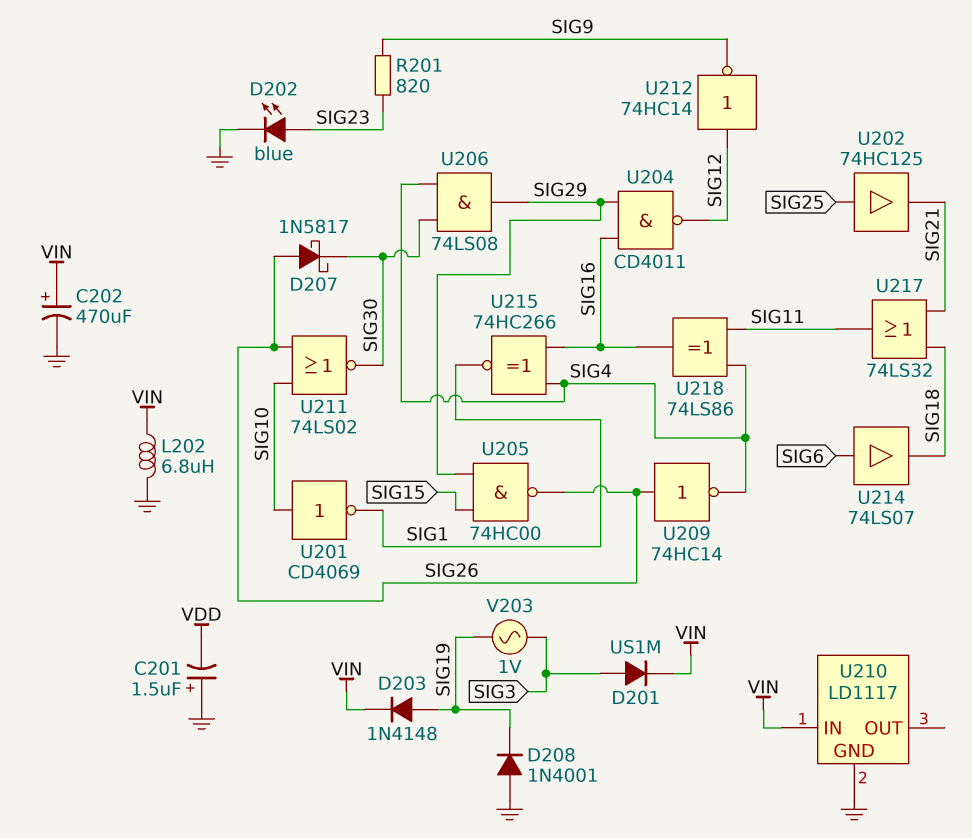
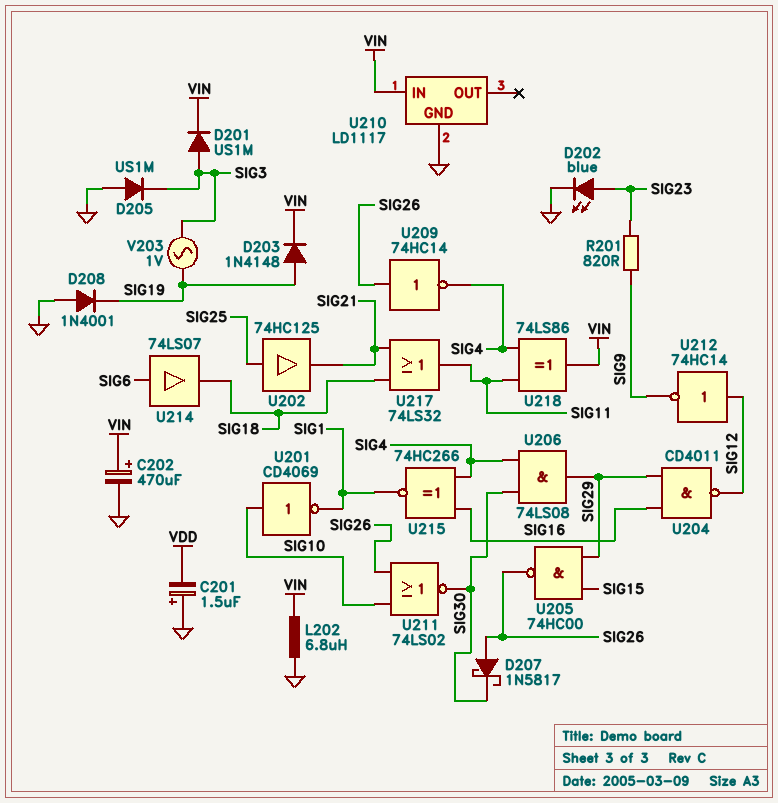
D205: none -> diode US1M (A GND, K SIG3)
U218: XOR 74LS86 (in SIG4, in SIG11, out SIG16) -> XOR 74LS86 (in SIG4, in SIG11, out VIN)

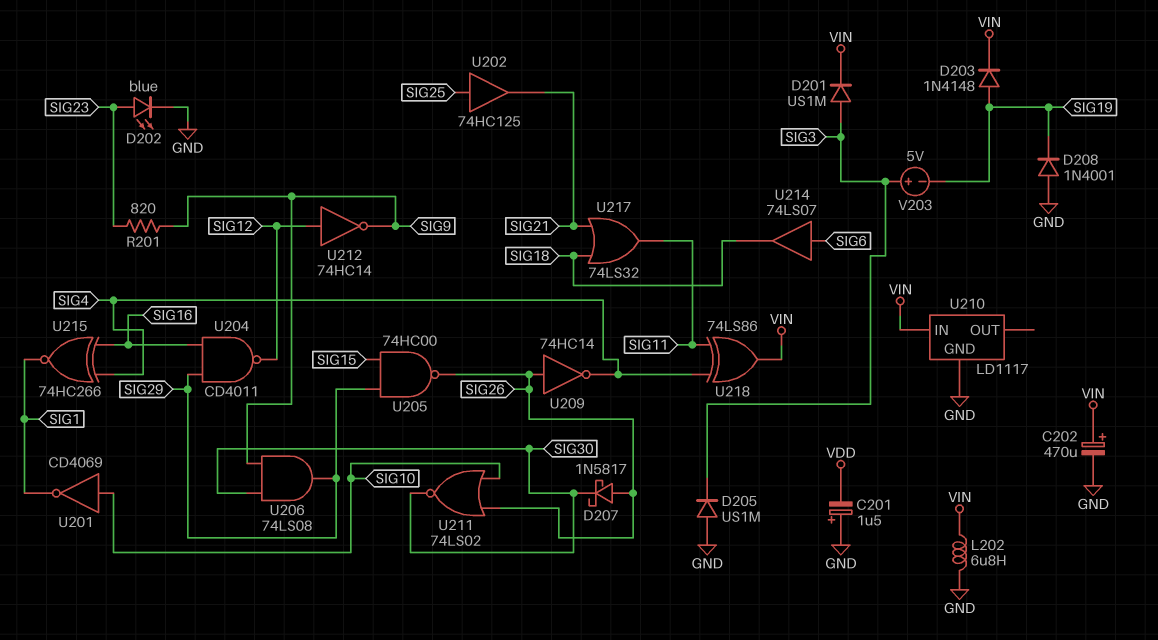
U206: AND 74LS08 (in SIG4, in SIG30, out SIG29) -> AND 74LS08 (in SIG9, in SIG30, out SIG29)
V203: AC 1V (SIG3, SIG19) -> 5V (plus SIG3, minus SIG19)

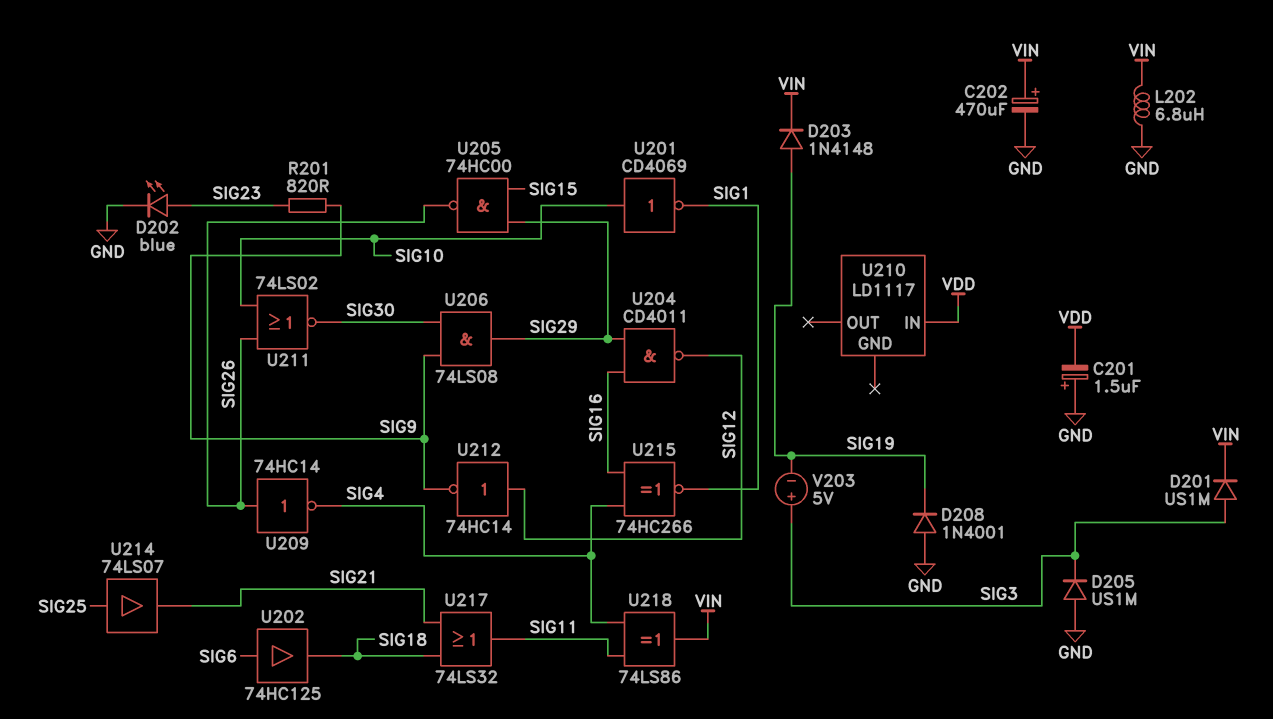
D207: schottky 1N5817 (A SIG26, K SIG30) -> none
U202: buffer 74HC125 (in SIG25, out SIG21) -> buffer 74HC125 (in SIG6, out SIG18)
U210 pin GND: GND -> none
U210 pin IN: VIN -> VDD
U214: buffer 74LS07 (in SIG6, out SIG18) -> buffer 74LS07 (in SIG25, out SIG21)

